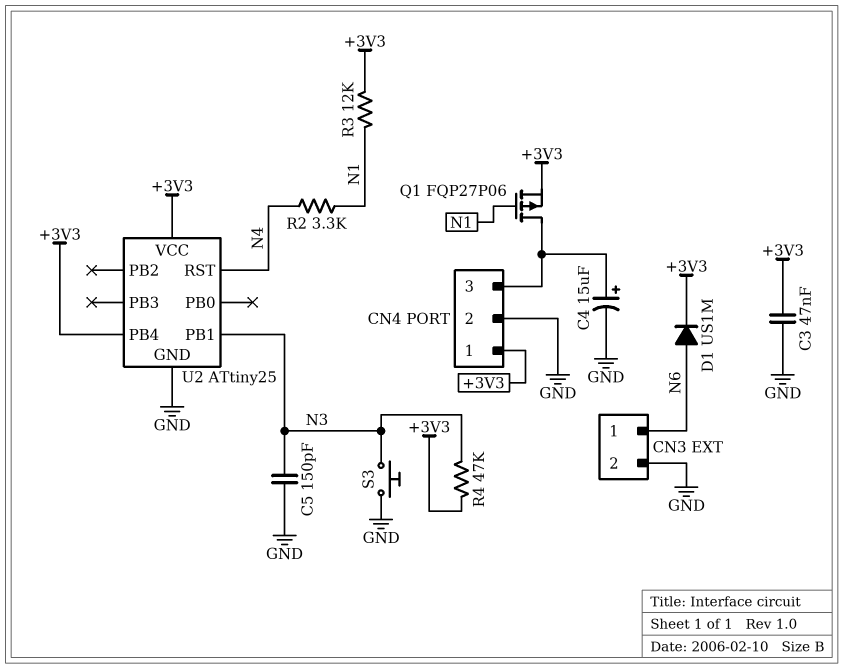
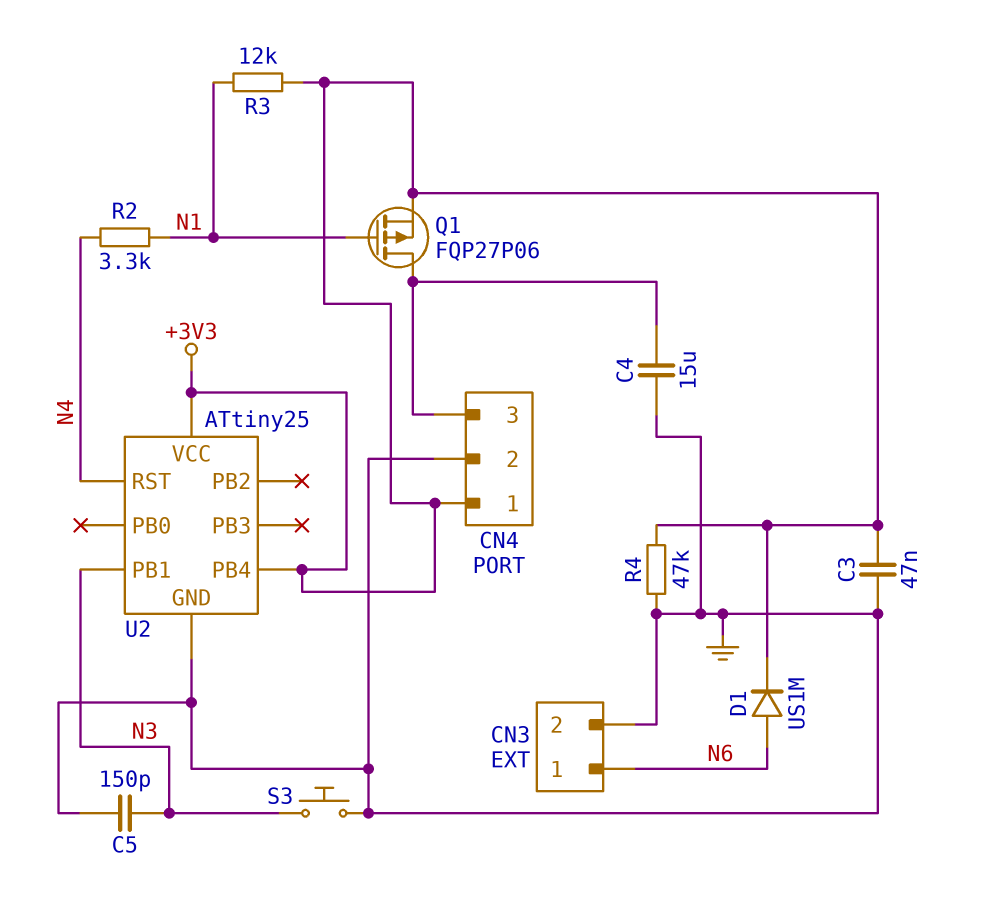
C4: 15uF (plus CN4/3, minus GND) -> 15uF (CN4/3, GND)
R4: 47k (+3V3, N3) -> 47k (+3V3, GND)

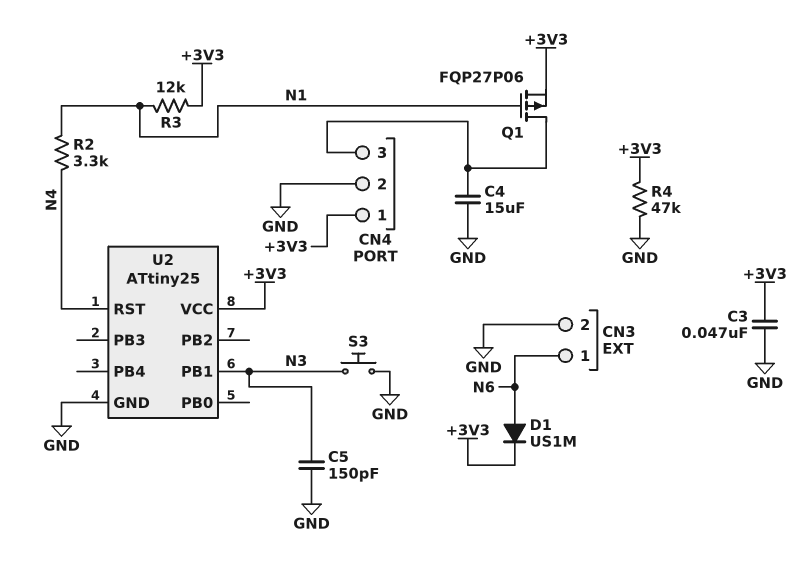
U2 pin PB4: +3V3 -> none

